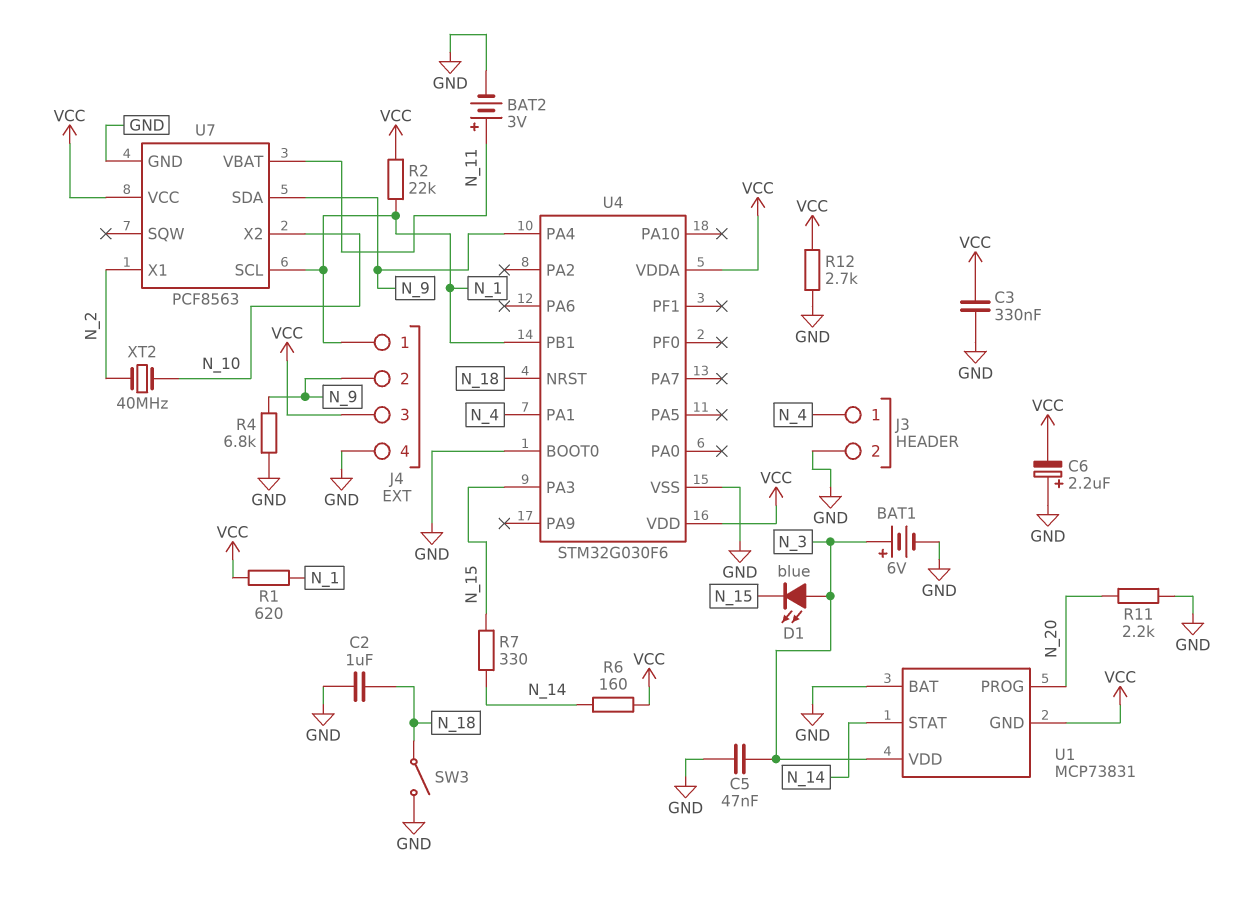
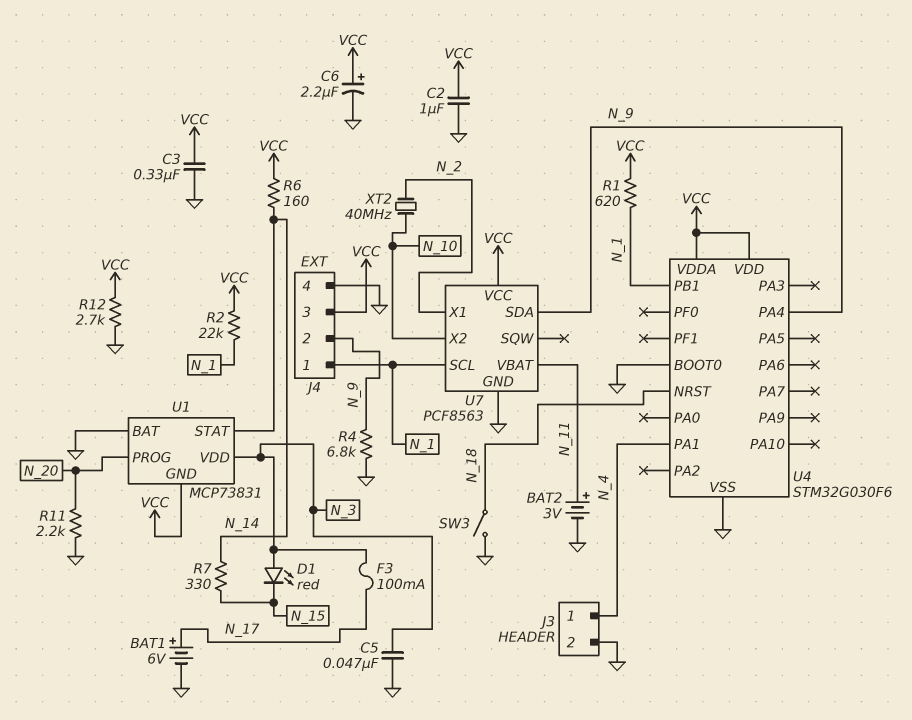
BAT1: 6V (plus N_3, minus GND) -> 6V (plus N_17, minus GND)
C2: 1uF (GND, N_18) -> 1uF (GND, VCC)
C6: 2.2uF (plus GND, minus VCC) -> 2.2uF (plus VCC, minus GND)
D1: LED blue (A N_3, K N_15) -> LED red (A N_3, K N_15)
F3: none -> 100mA (N_3, N_17)
U4 pin PA3: N_15 -> none

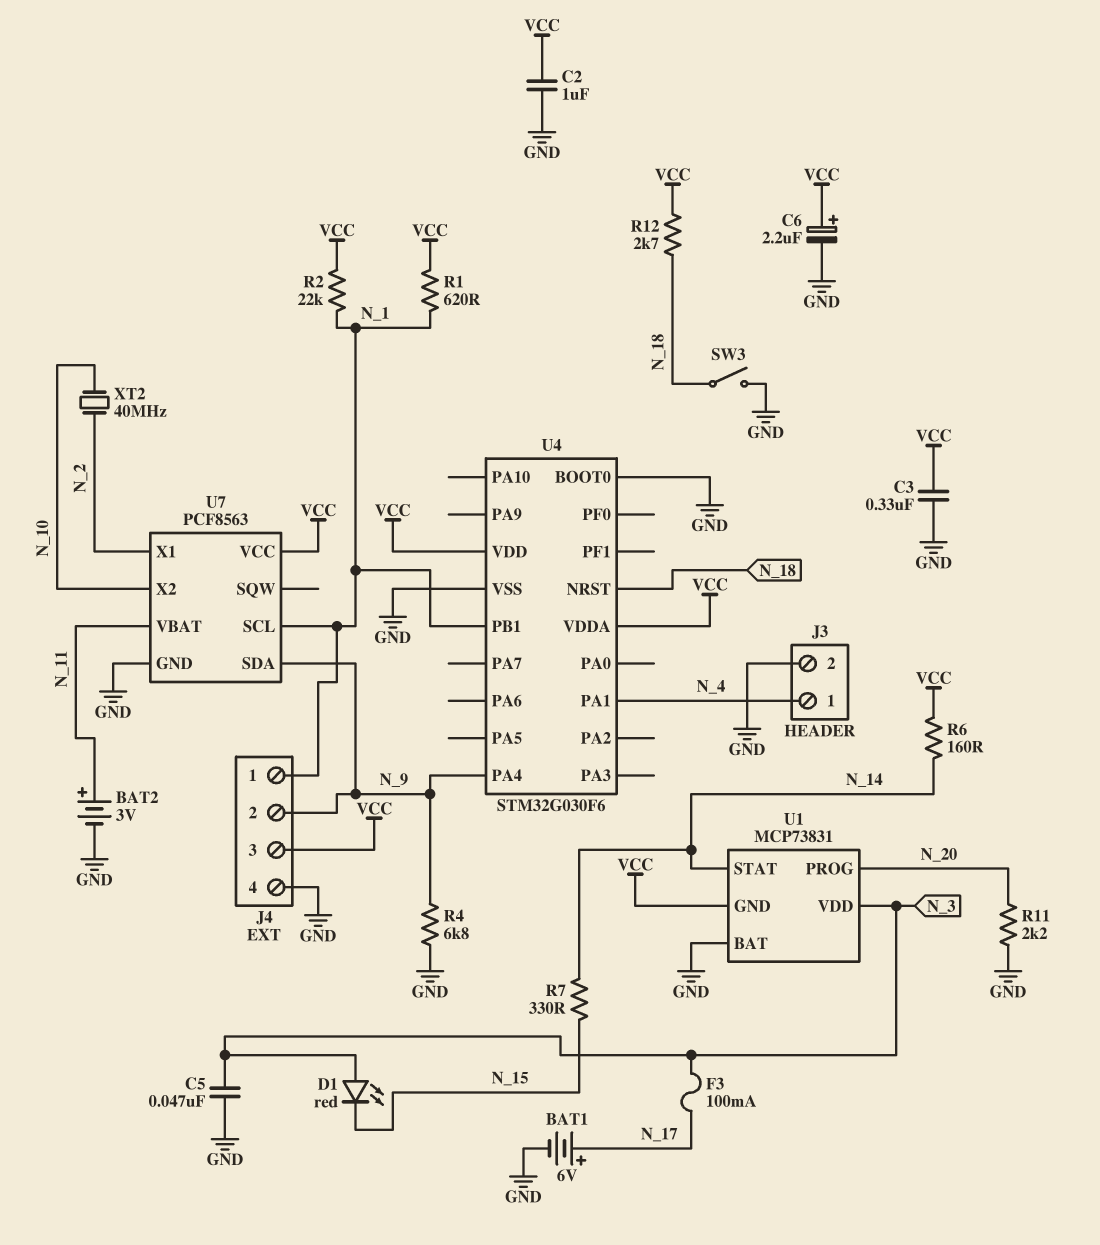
R12: 2.7k (GND, VCC) -> 2.7k (N_18, VCC)

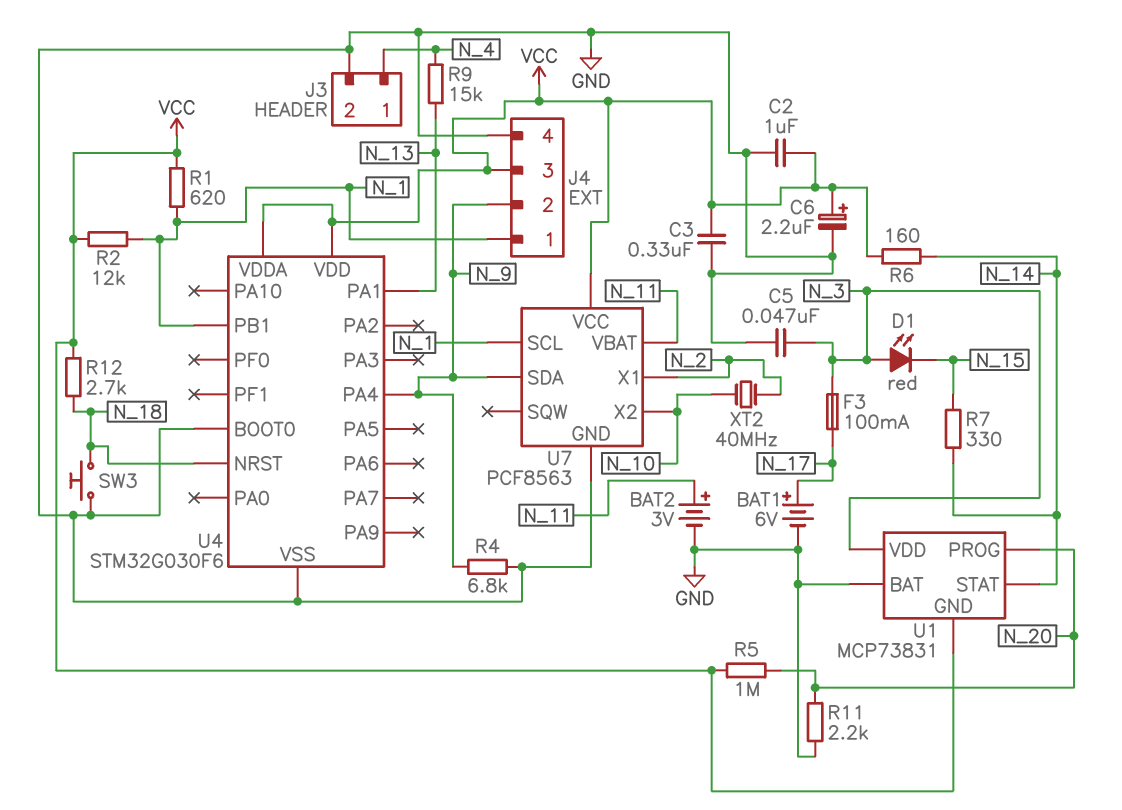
R2: 22k (N_1, VCC) -> 12k (N_1, VCC)
R5: none -> 1M (N_20, VCC)
R9: none -> 15k (N_4, N_13)
SW3: switch (GND, N_18) -> button (GND, N_18)
U4 pin PA1: N_4 -> N_13

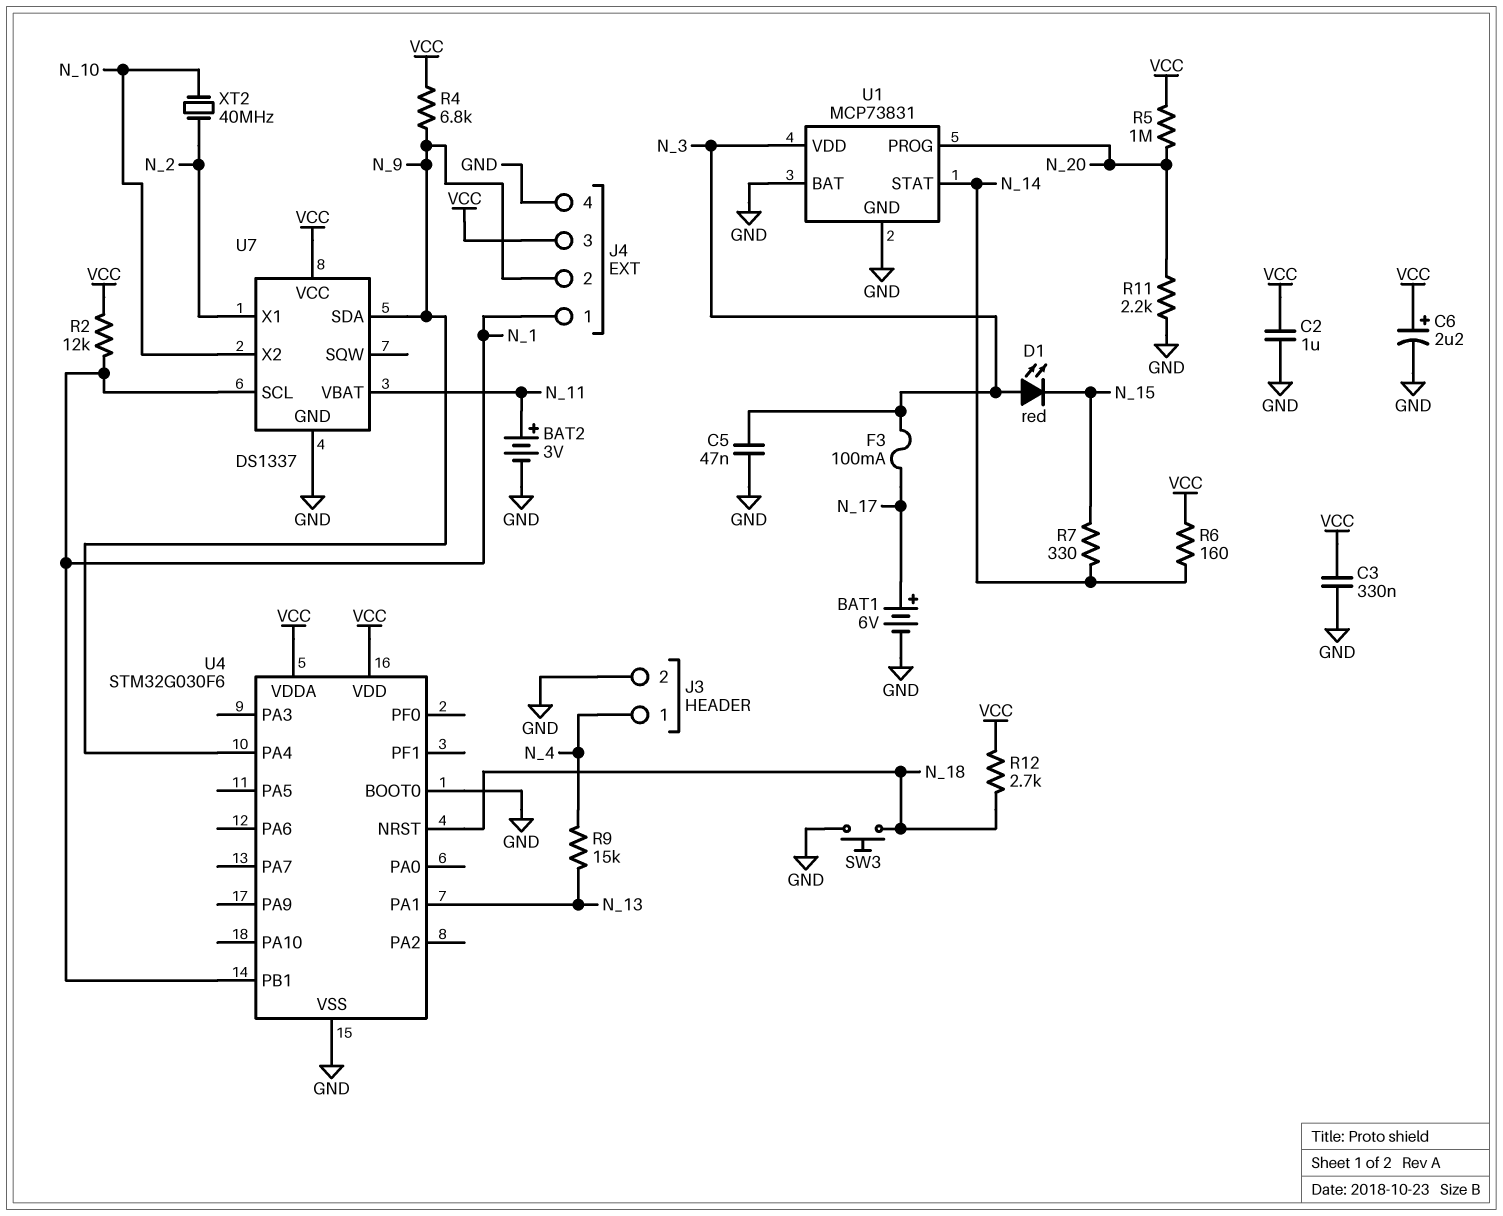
R1: 620 (N_1, VCC) -> none
R4: 6.8k (GND, N_9) -> 6.8k (N_9, VCC)
U1 pin GND: VCC -> GND
U7: PCF8563 -> DS1337

